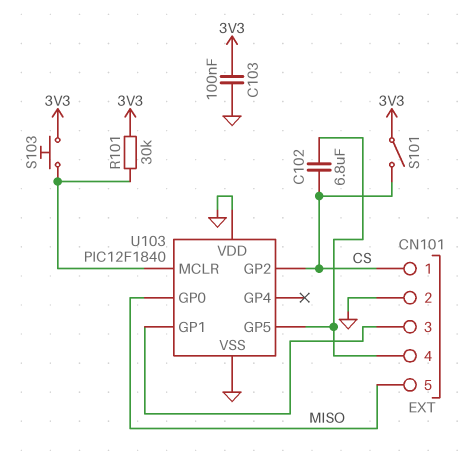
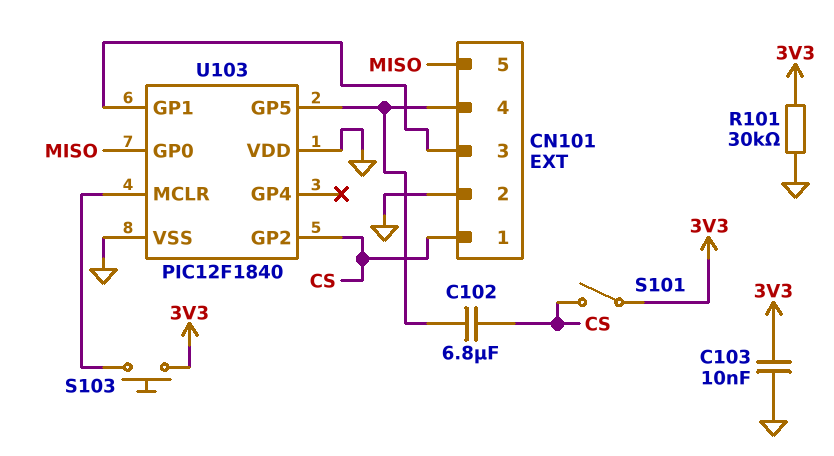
C103: 100nF (3V3, GND) -> 10nF (3V3, GND)
R101: 30k (3V3, U103/MCLR) -> 30k (3V3, GND)

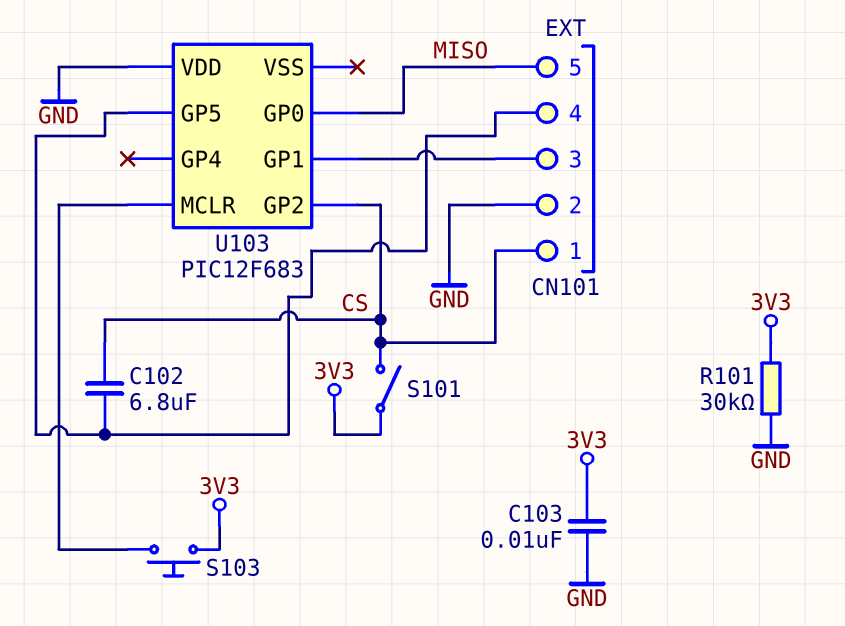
U103: PIC12F1840 -> PIC12F683
U103 pin VSS: GND -> none

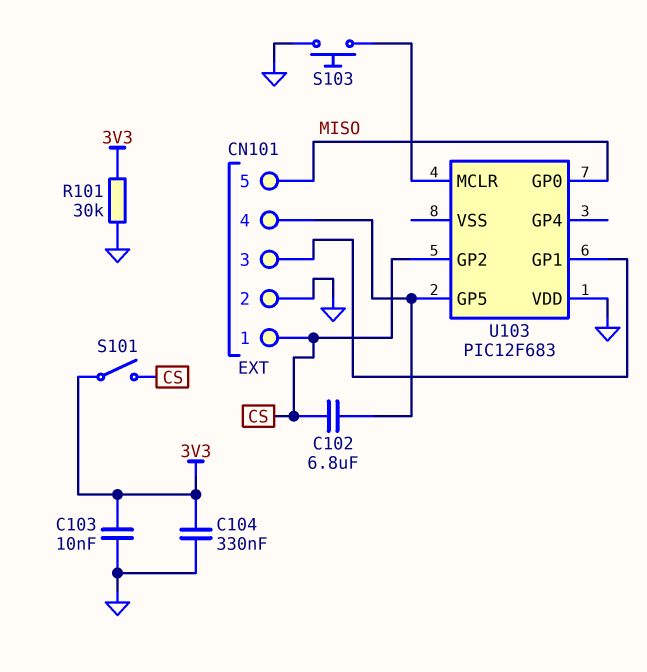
C104: none -> 330nF (3V3, GND)
S103: button (3V3, U103/MCLR) -> button (GND, U103/MCLR)

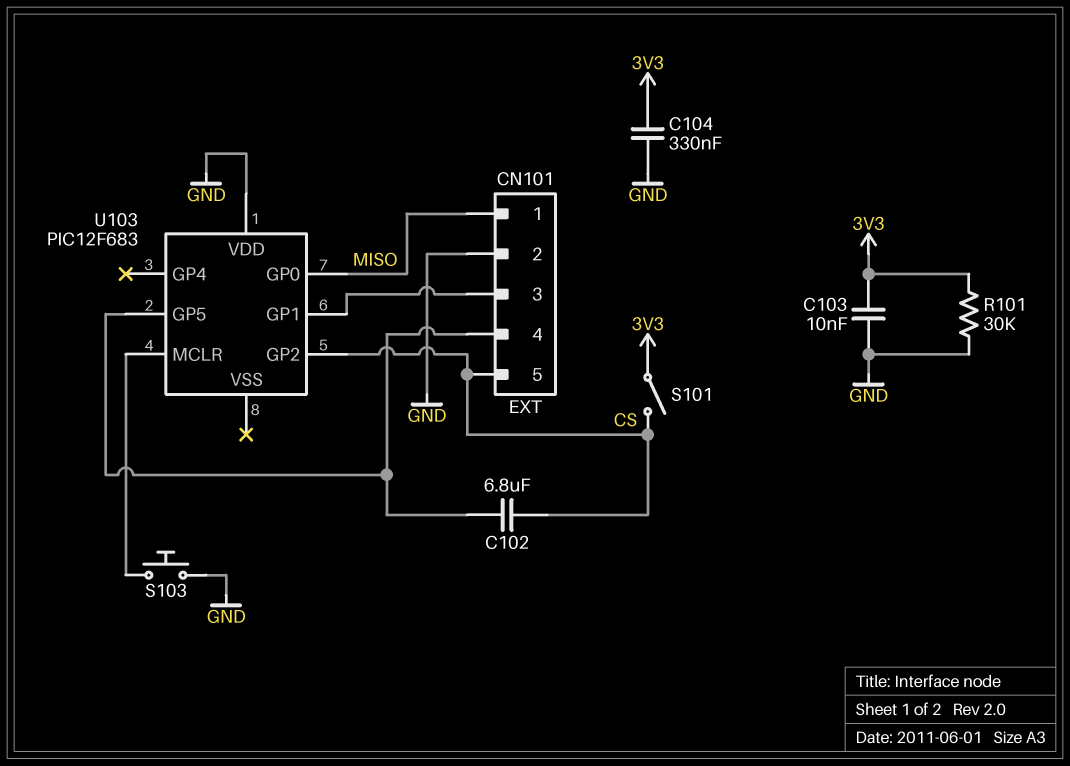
CN101 pin 1: CS -> MISO
CN101 pin 5: MISO -> CS

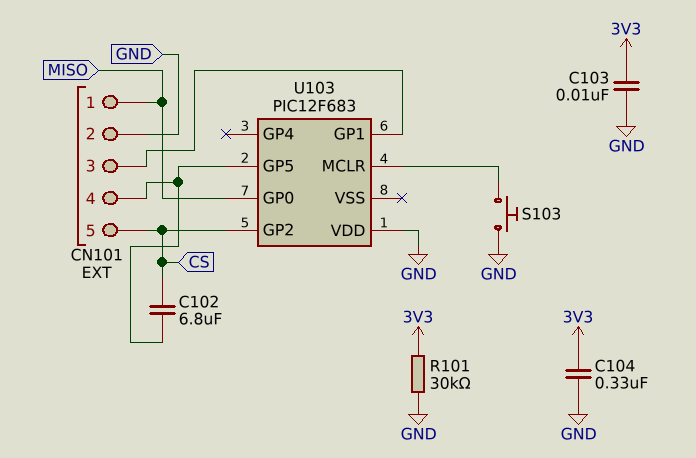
S101: switch (3V3, CS) -> none

